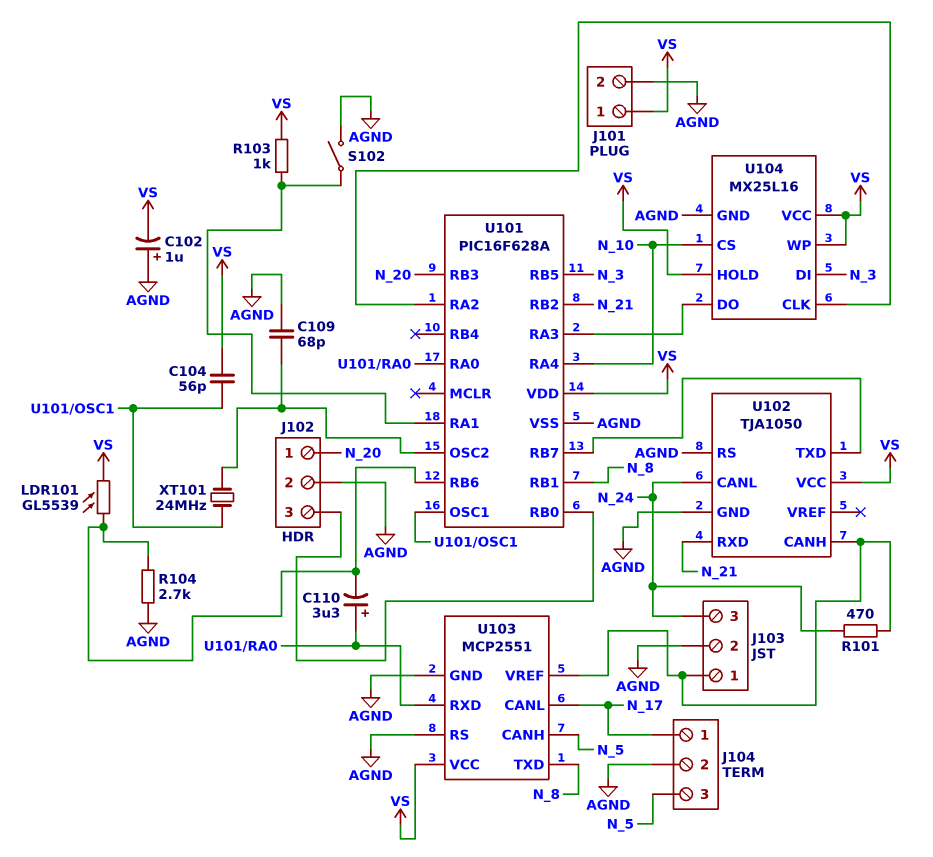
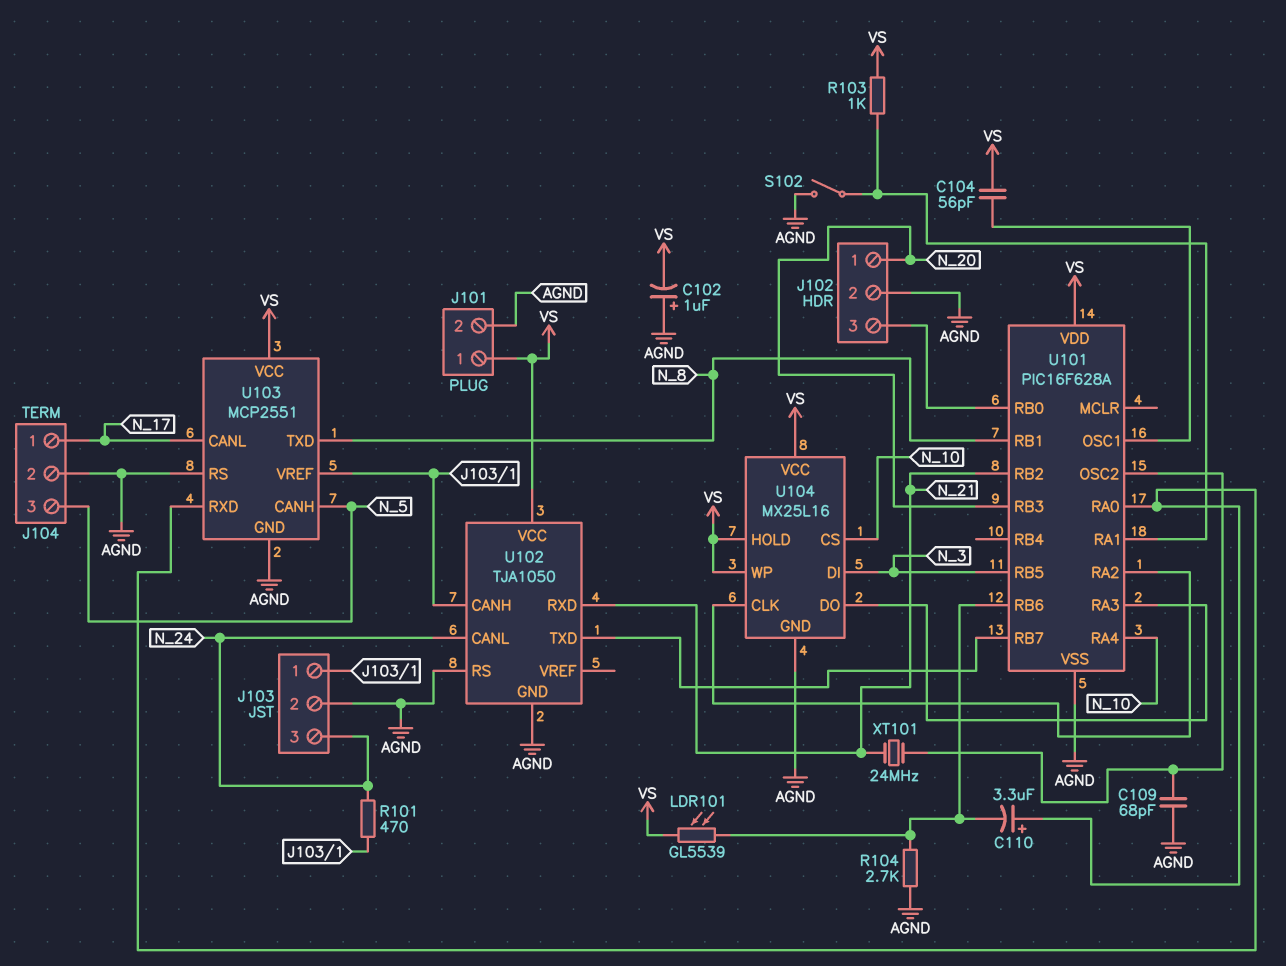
XT101: 24MHz (U101/OSC1, U101/OSC2) -> 24MHz (N_21, U101/OSC2)

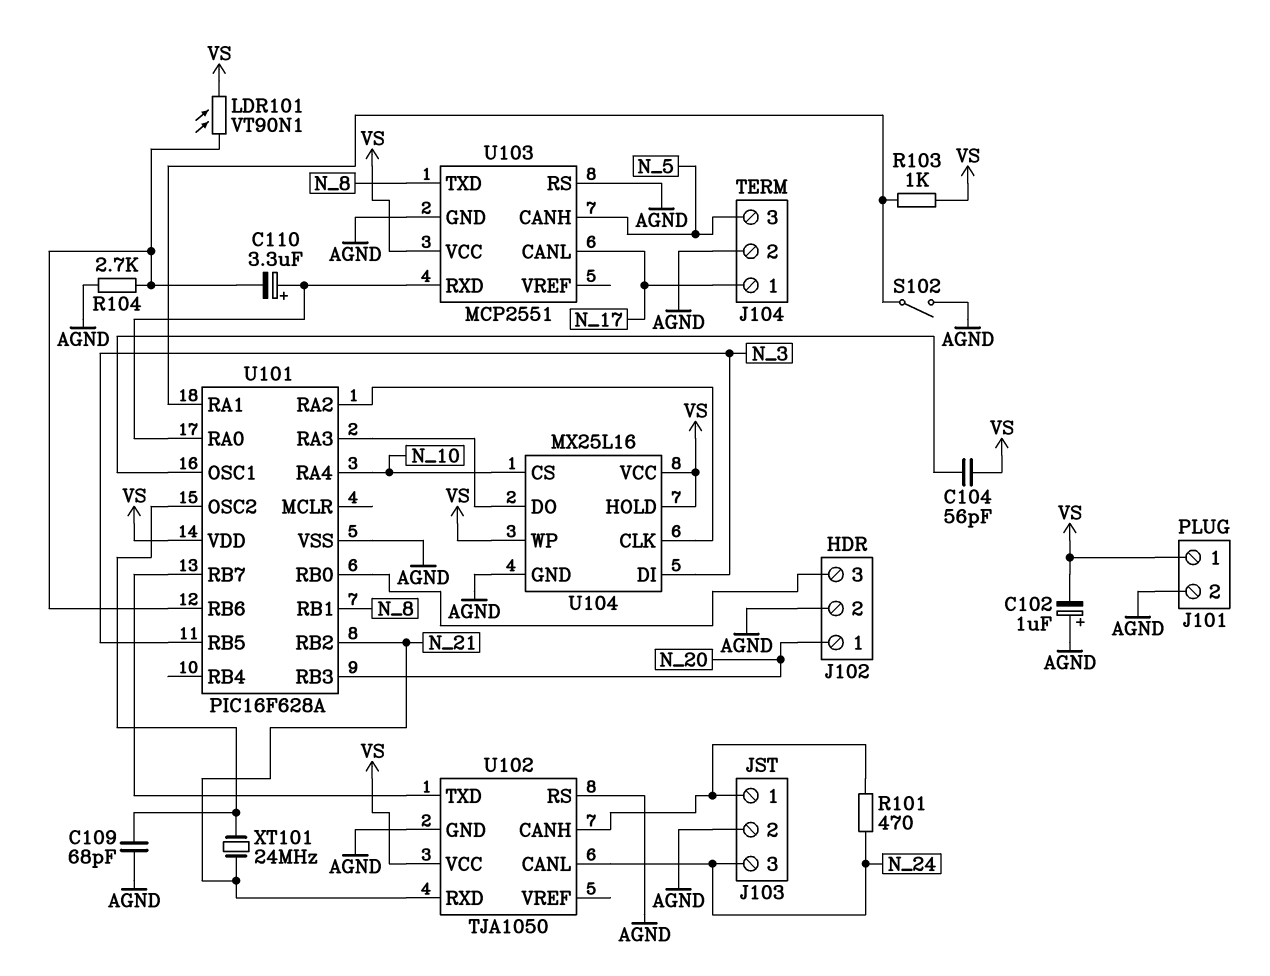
LDR101: GL5539 (U101/RB6, VS) -> VT90N1 (U101/RB6, VS)
U103 pin VREF: J103/1 -> none

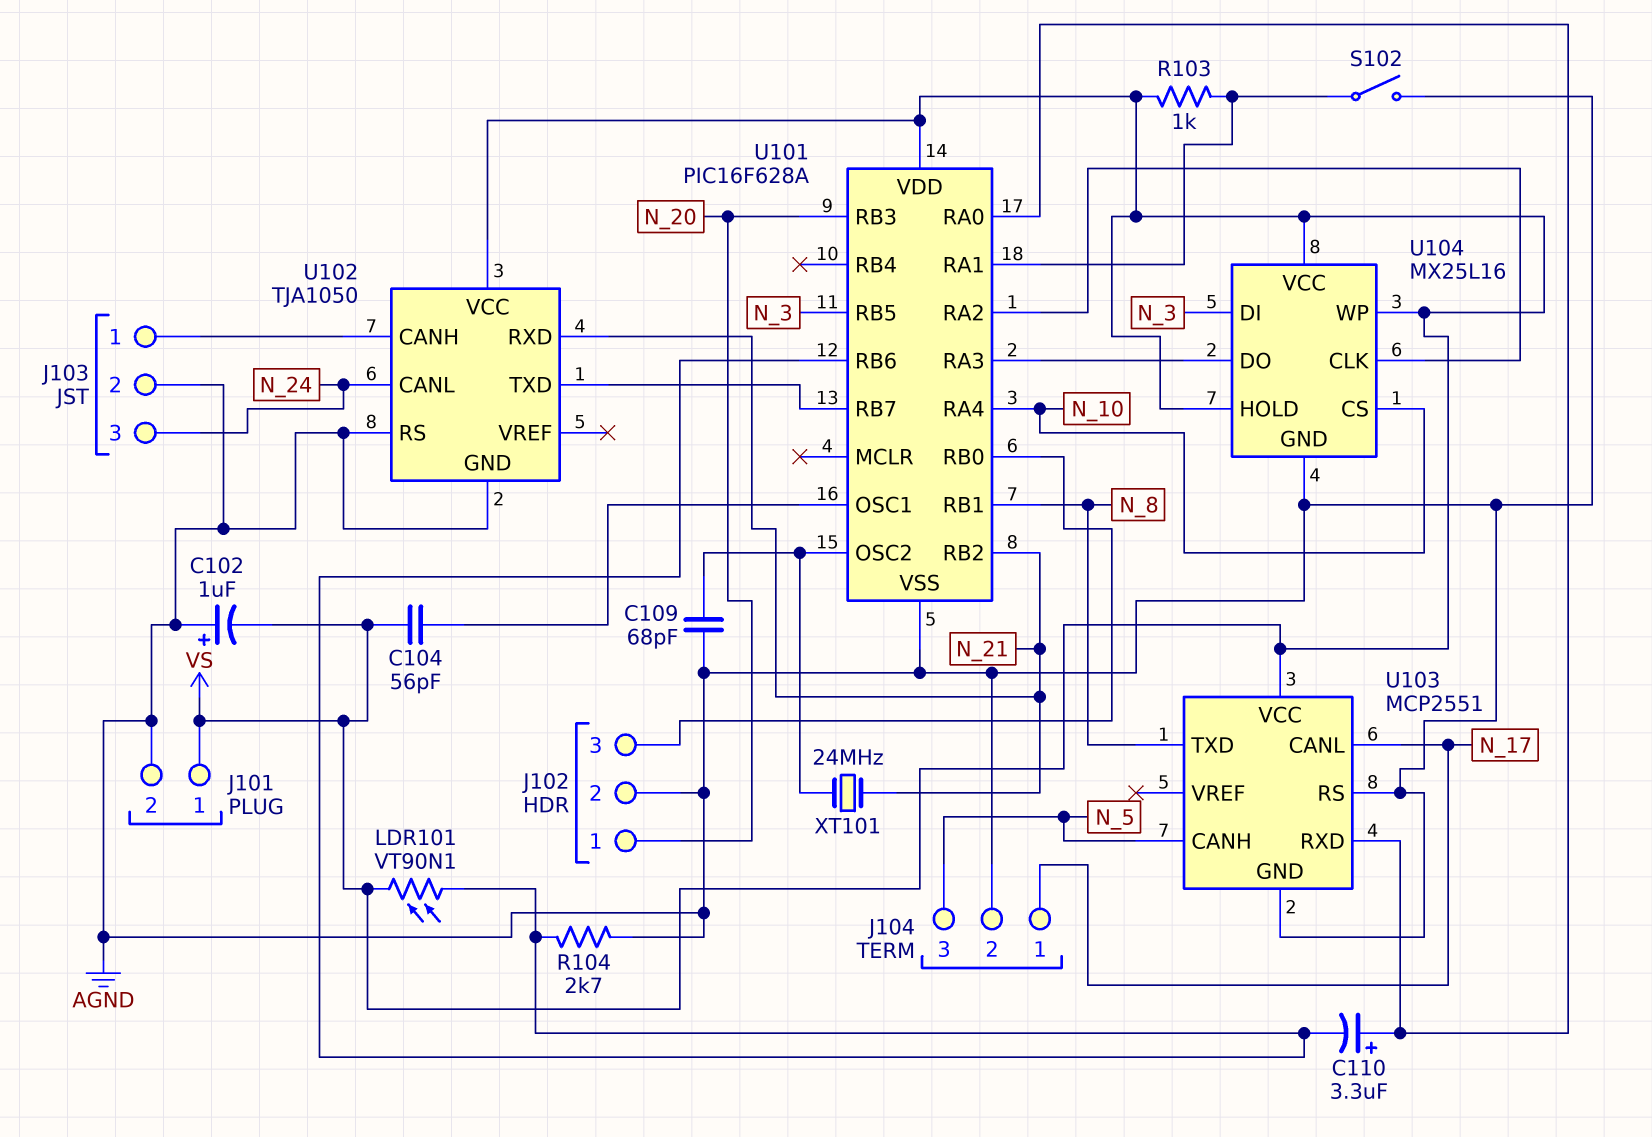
R101: 470 (J103/1, N_24) -> none

